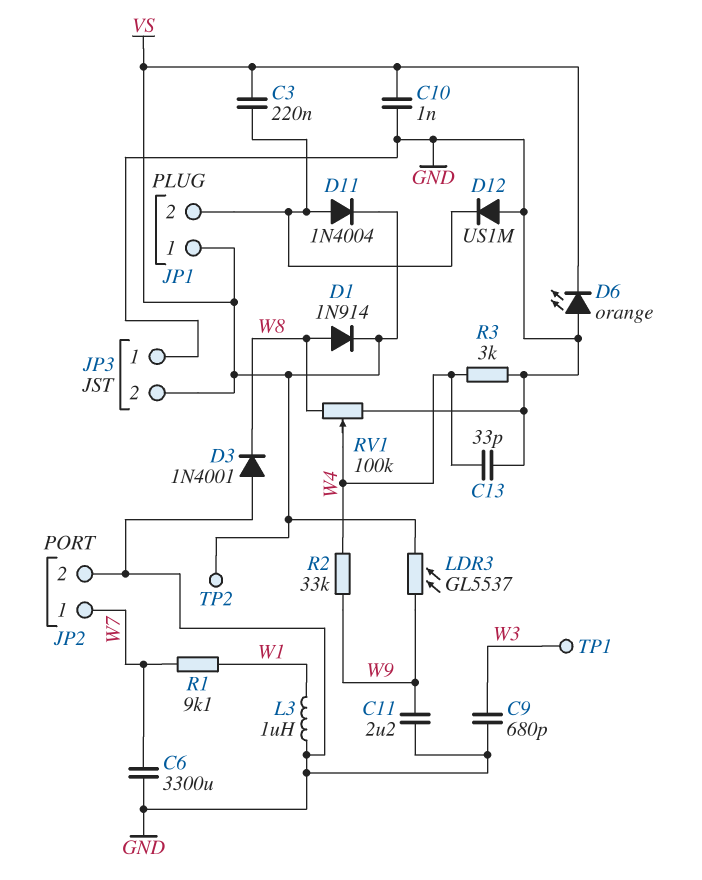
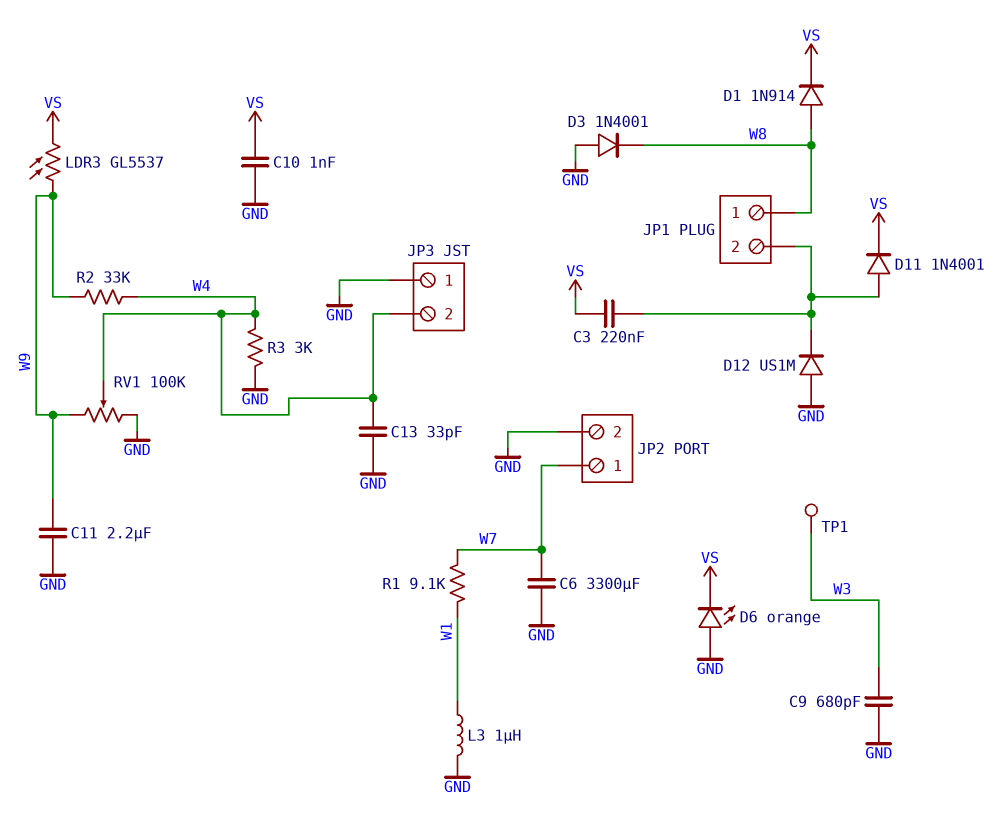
D11: diode 1N4004 (A JP1/2, K VS) -> diode 1N4001 (A JP1/2, K VS)
JP1 pin 1: VS -> W8
JP3 pin 2: VS -> W4
RV1: 100k (GND, W8, wiper W4) -> 100k (GND, W9, wiper W4)
TP2: test point (VS) -> none

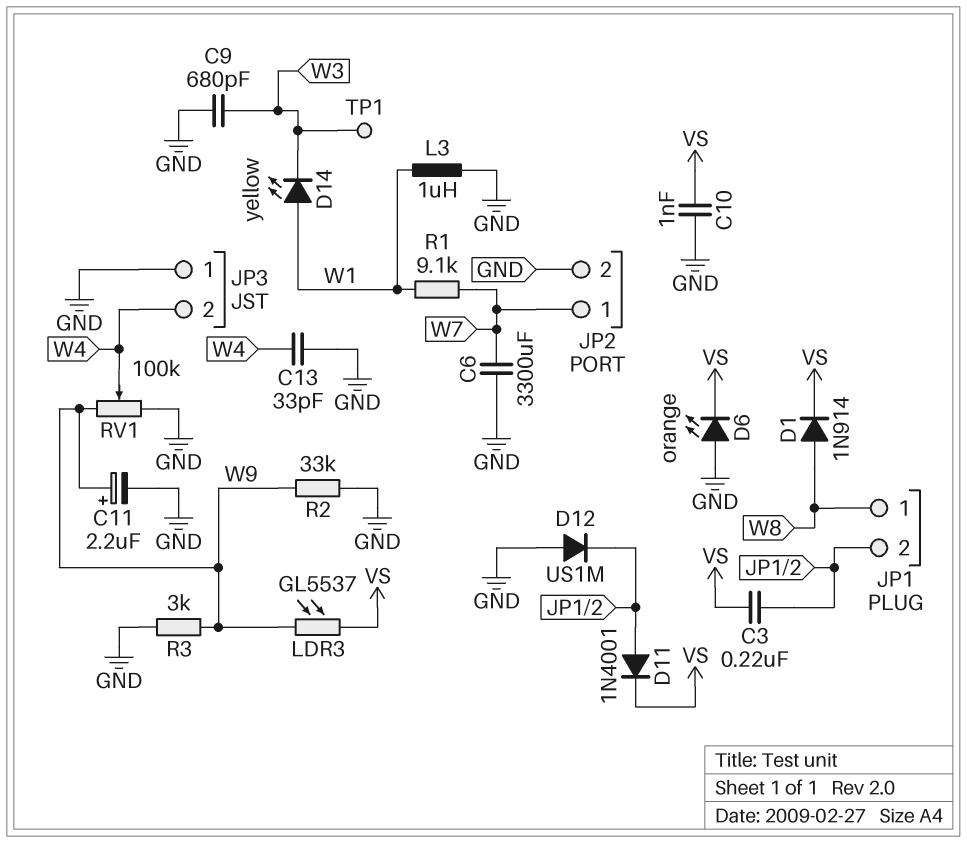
C11: 2.2uF (GND, W9) -> 2.2uF (plus W9, minus GND)
D3: diode 1N4001 (A GND, K W8) -> none
D14: none -> LED yellow (A W1, K W3)
R2: 33k (W4, W9) -> 33k (GND, W9)
R3: 3k (GND, W4) -> 3k (GND, W9)

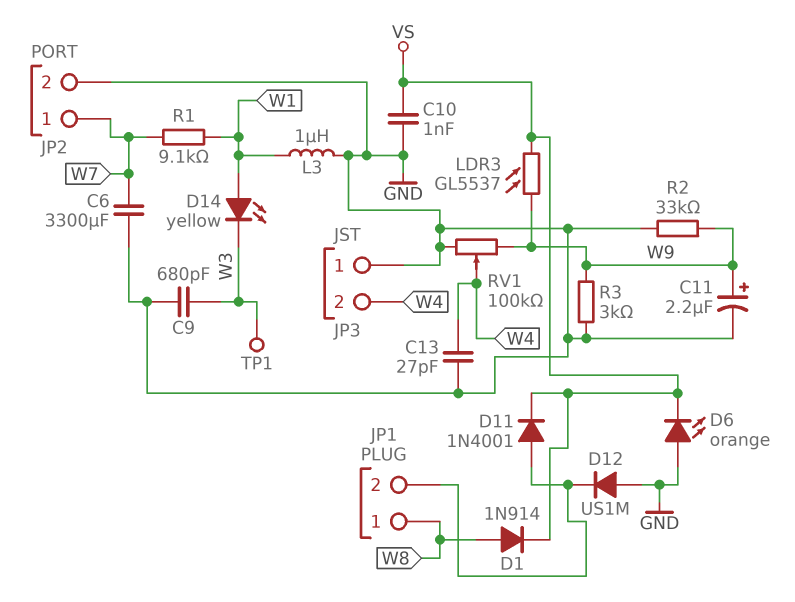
C3: 220nF (JP1/2, VS) -> none
C13: 33pF (GND, W4) -> 27pF (GND, W4)

